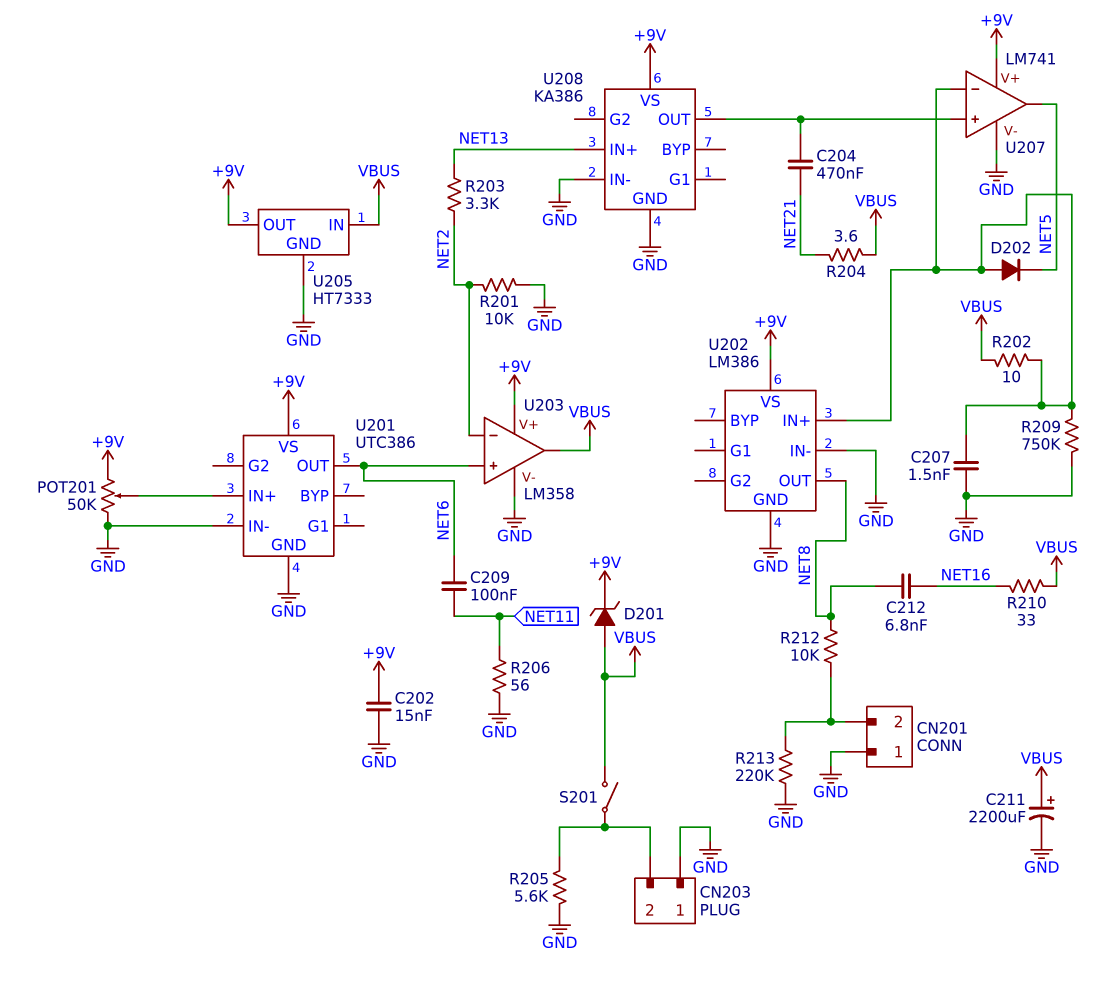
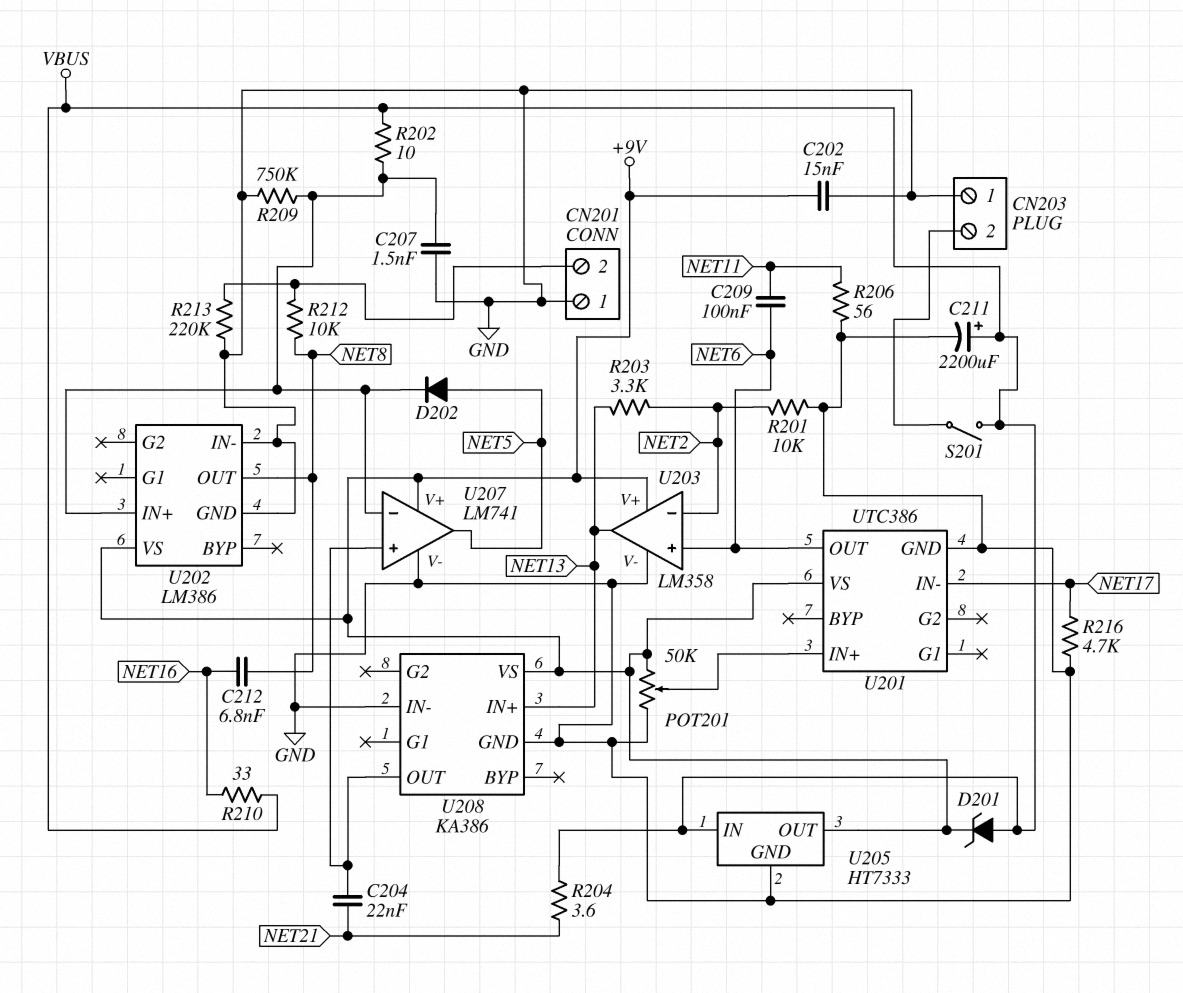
C204: 470nF (NET21, U207/in+) -> 22nF (NET21, U207/in+)
D202: diode (A U202/IN+, K NET5) -> diode (A NET5, K U202/IN+)
R205: 5.6k (CN203/2, GND) -> none
R216: none -> 4.7k (GND, NET17)
U201 pin IN-: GND -> NET17
U203 pin out: VBUS -> NET13

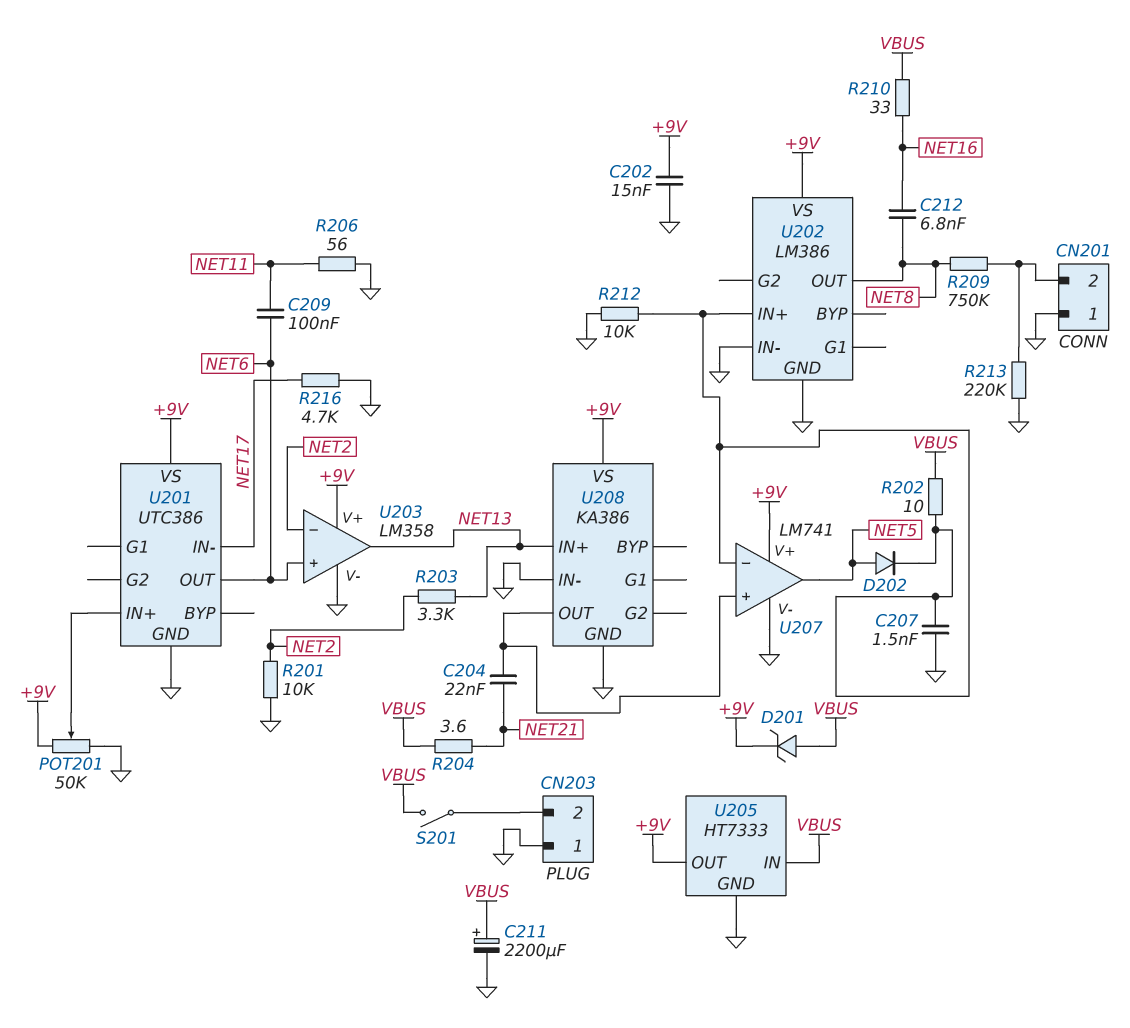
R209: 750k (GND, U202/IN+) -> 750k (CN201/2, NET8)
R212: 10k (CN201/2, NET8) -> 10k (GND, U202/IN+)

